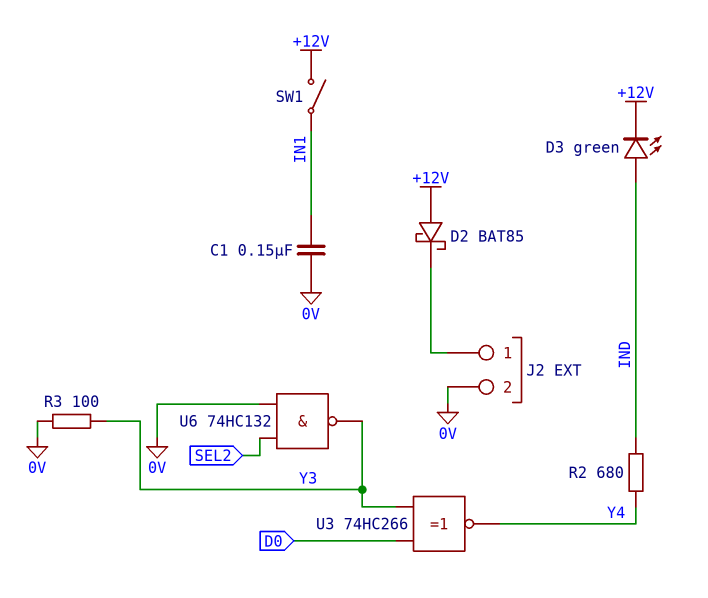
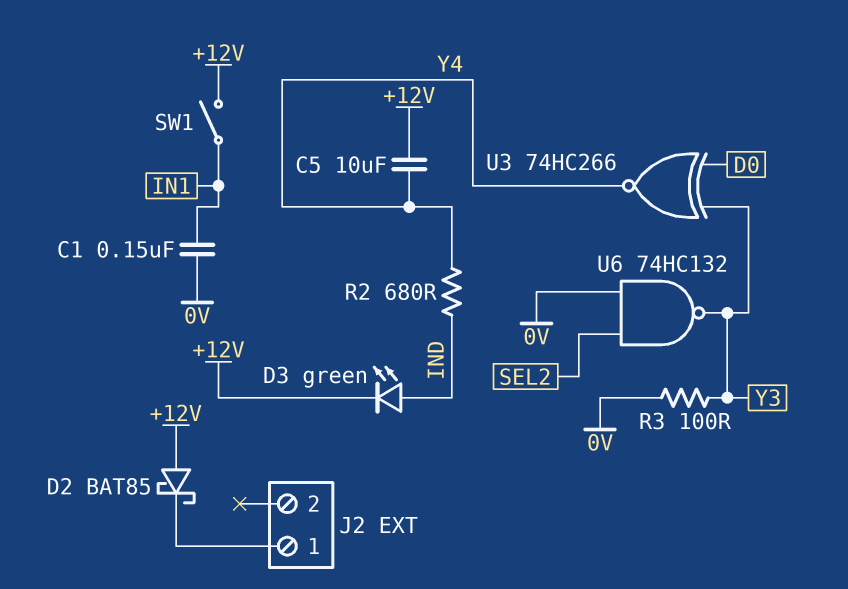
C5: none -> 10uF (+12V, Y4)
J2 pin 2: 0V -> none

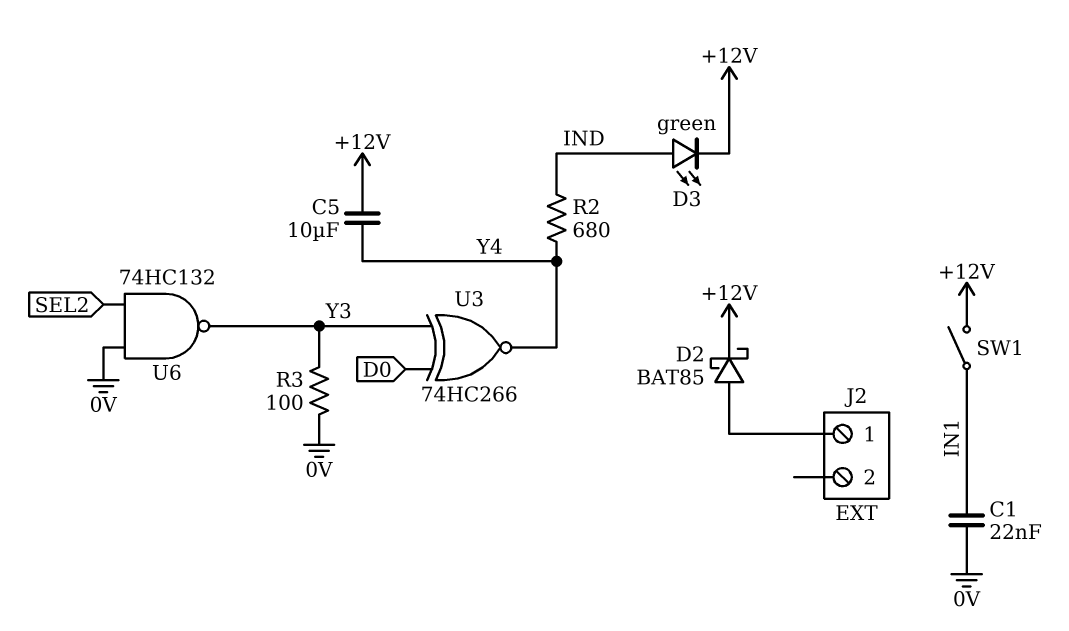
C1: 150nF (0V, IN1) -> 22nF (0V, IN1)
D2: schottky BAT85 (A +12V, K J2/1) -> schottky BAT85 (A J2/1, K +12V)

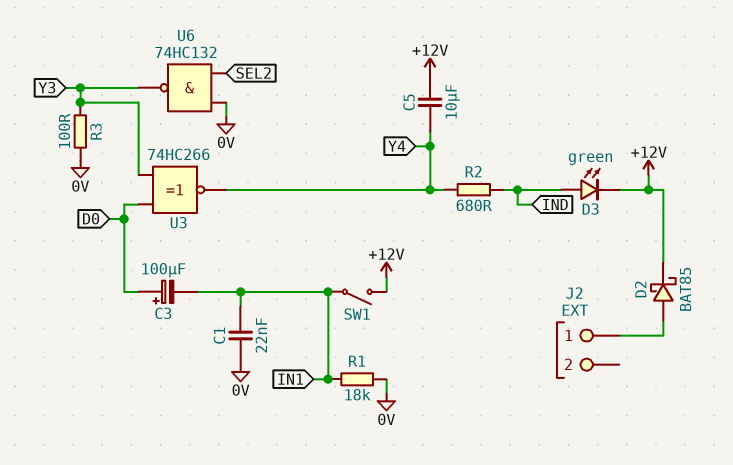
C3: none -> 100uF (plus D0, minus IN1)
R1: none -> 18k (0V, IN1)

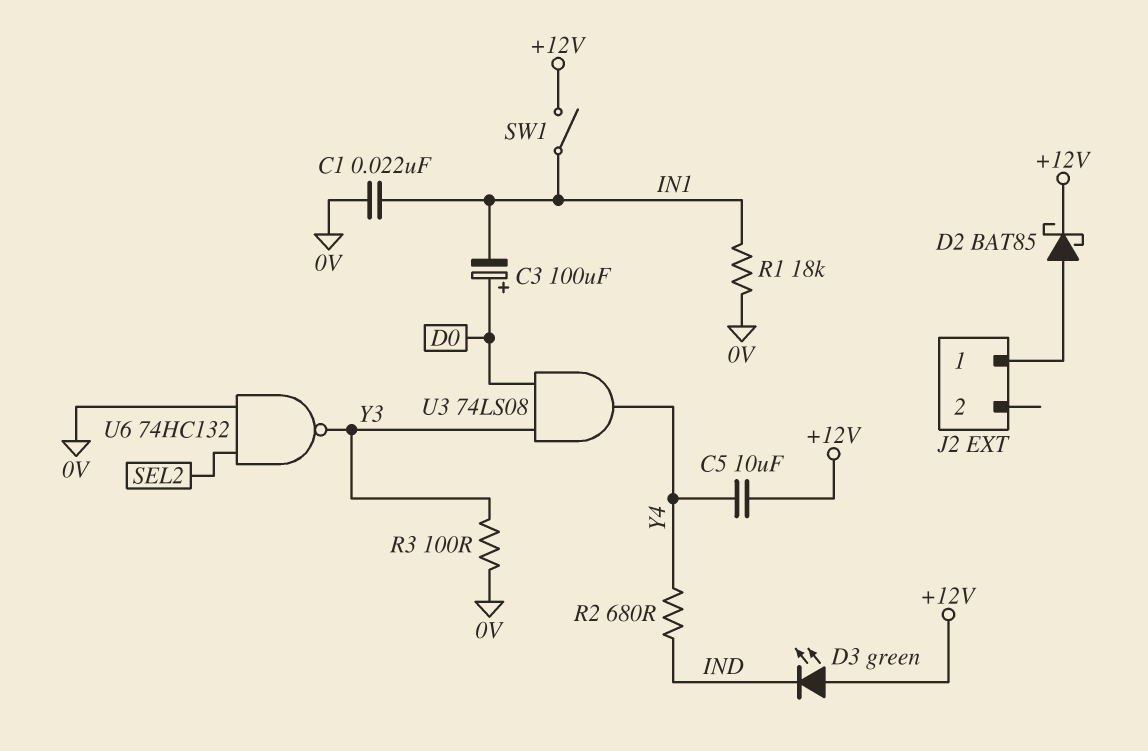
D3: LED green (A IND, K +12V) -> LED green (A +12V, K IND)
U3: XNOR 74HC266 (in D0, in Y3, out Y4) -> AND 74LS08 (in D0, in Y3, out Y4)

